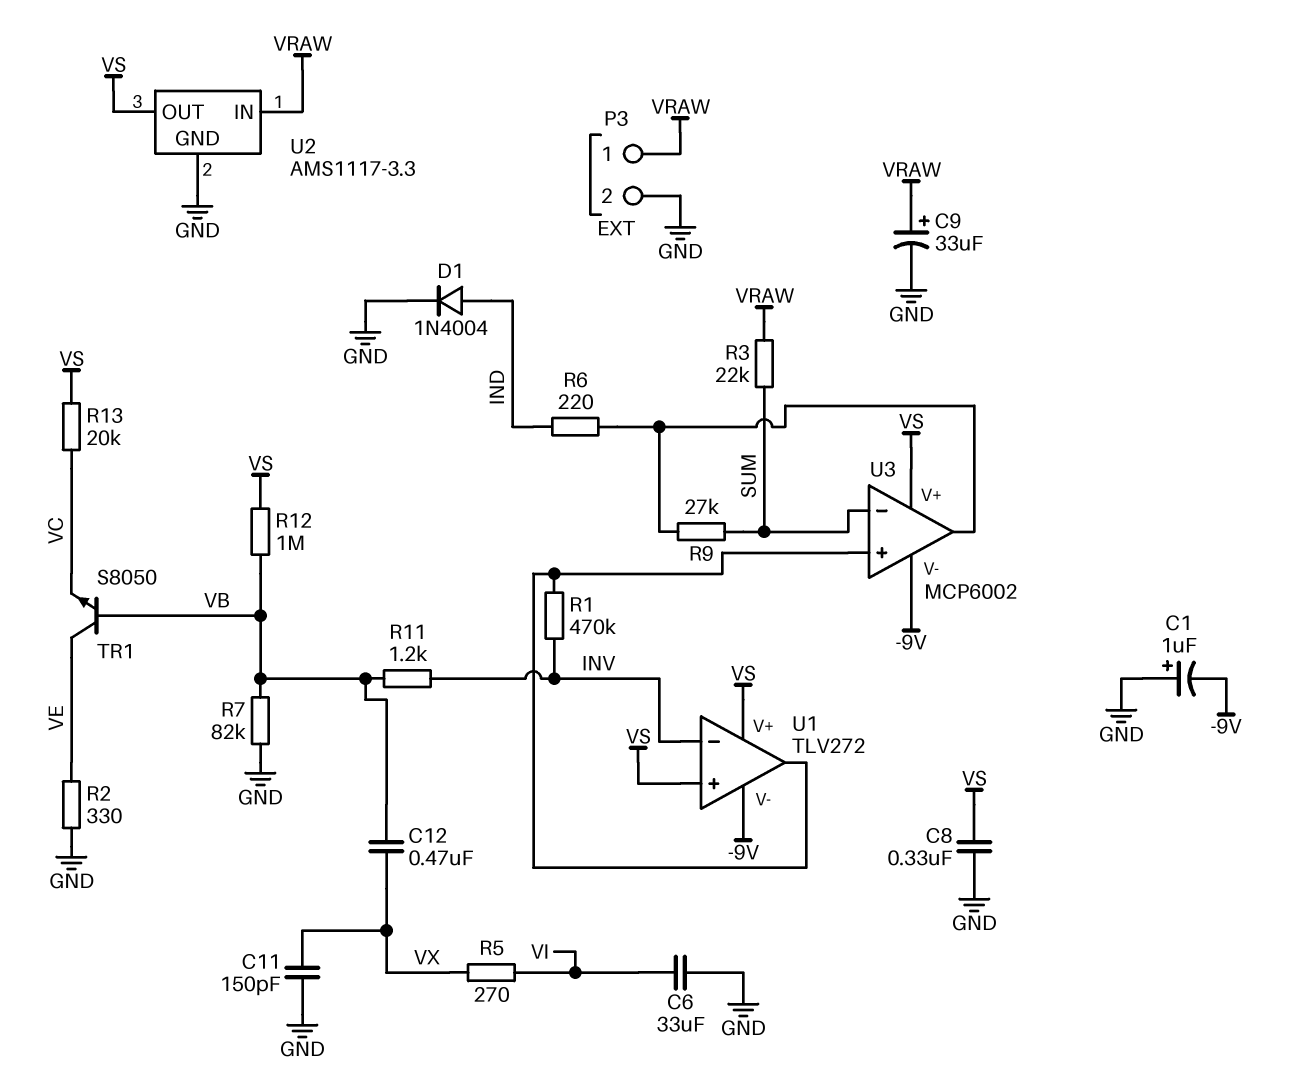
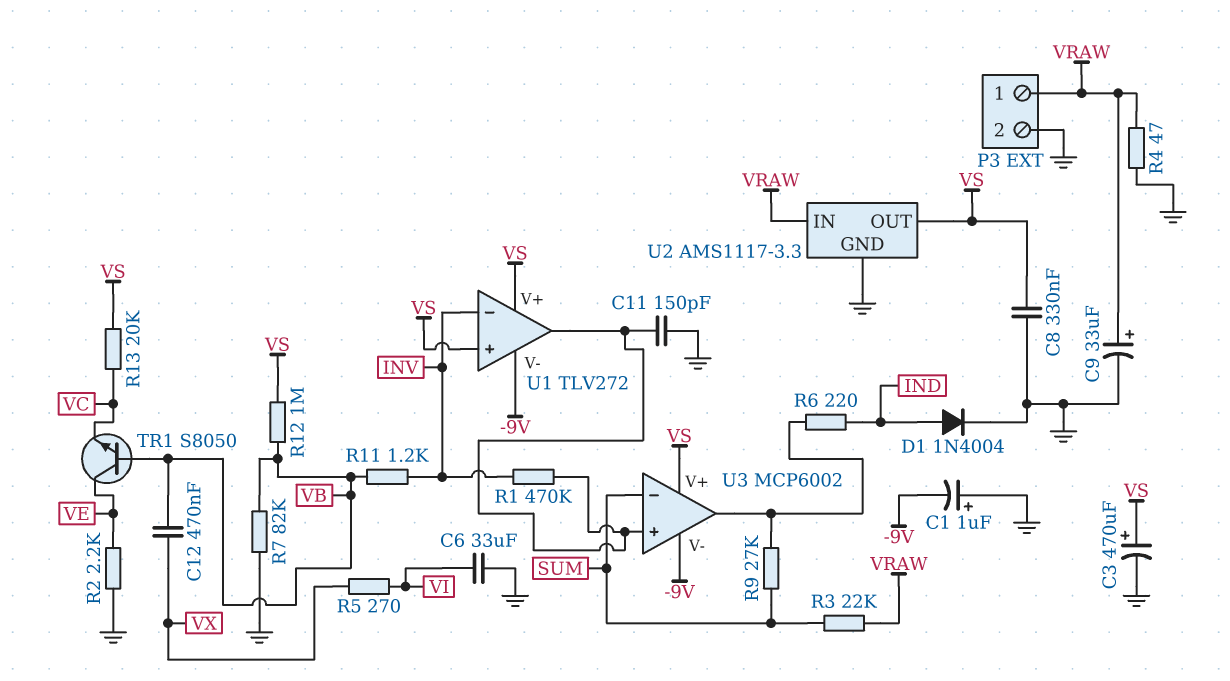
C3: none -> 470uF (plus VS, minus GND)
C11: 150pF (GND, VX) -> 150pF (GND, U1/out)
R2: 330 (GND, VE) -> 2.2k (GND, VE)
R4: none -> 47 (GND, VRAW)

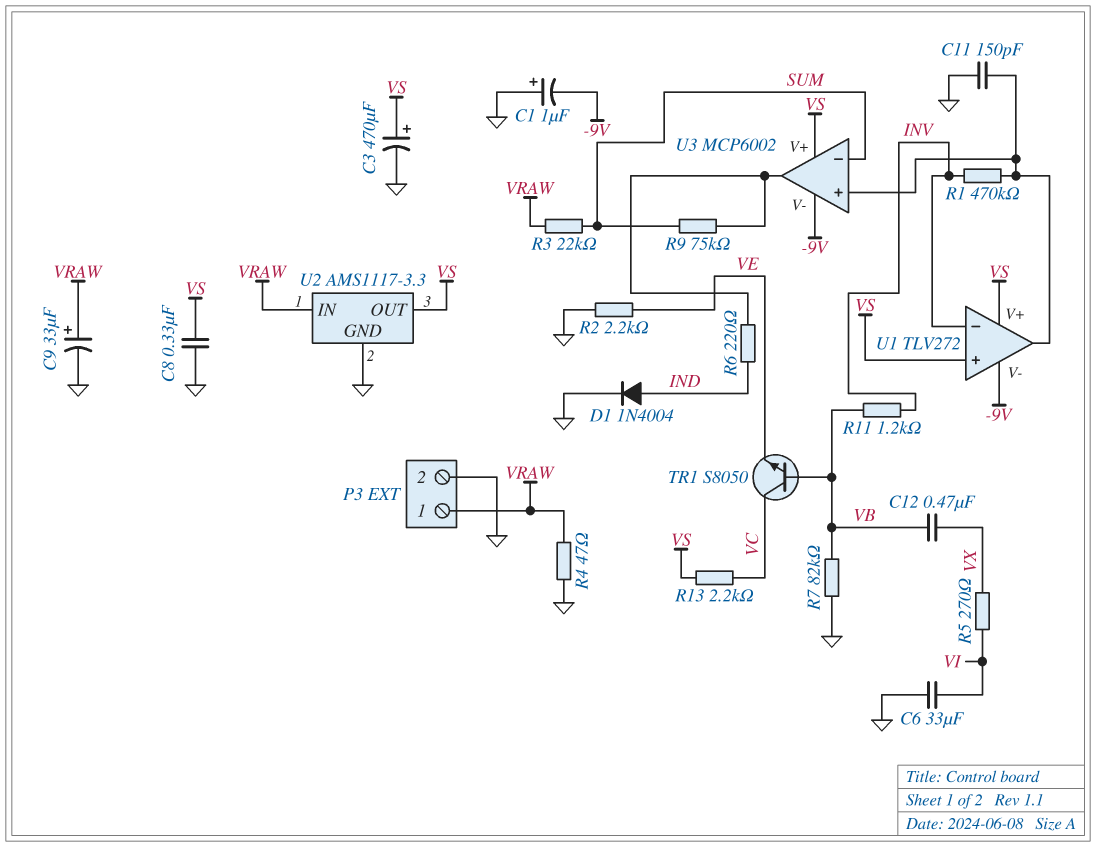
R9: 27k (SUM, U3/out) -> 75k (SUM, U3/out)
R12: 1M (VB, VS) -> none
R13: 20k (VC, VS) -> 2.2k (VC, VS)
TR1: NPN S8050 (B VB, C VE, E VC) -> NPN S8050 (B VB, C VC, E VE)

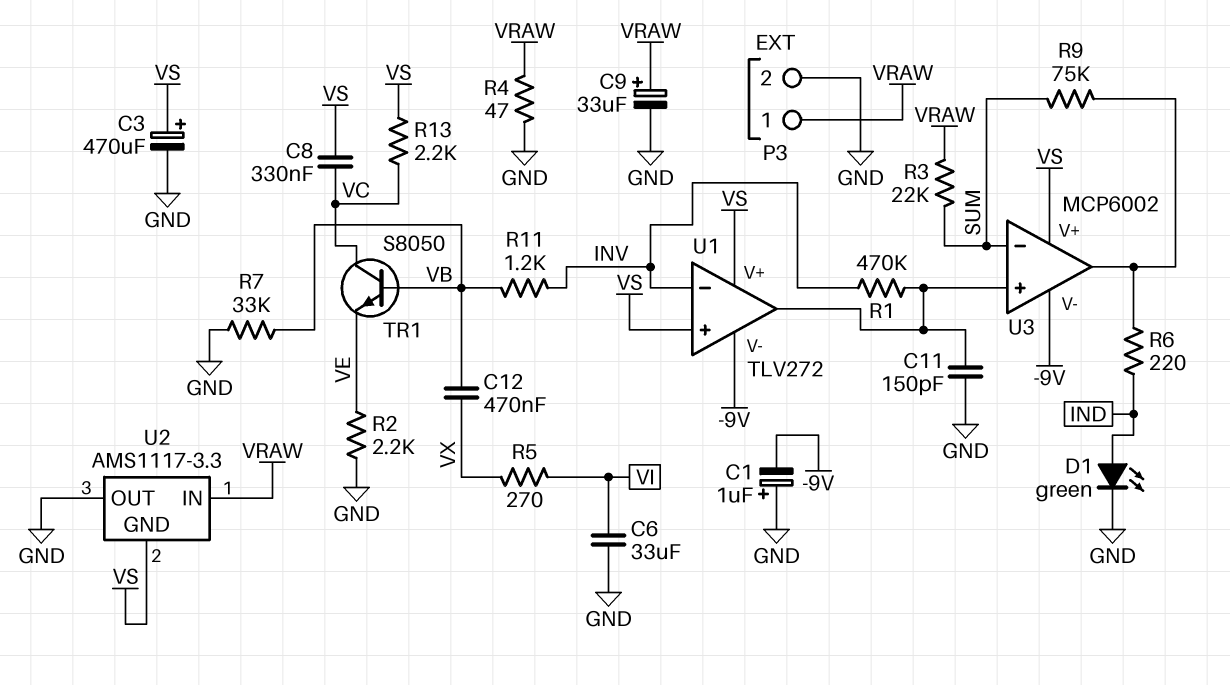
C8: 330nF (GND, VS) -> 330nF (VC, VS)
D1: diode 1N4004 (A IND, K GND) -> LED green (A IND, K GND)
R7: 82k (GND, VB) -> 33k (GND, VB)
U2 pin GND: GND -> VS
U2 pin OUT: VS -> GND

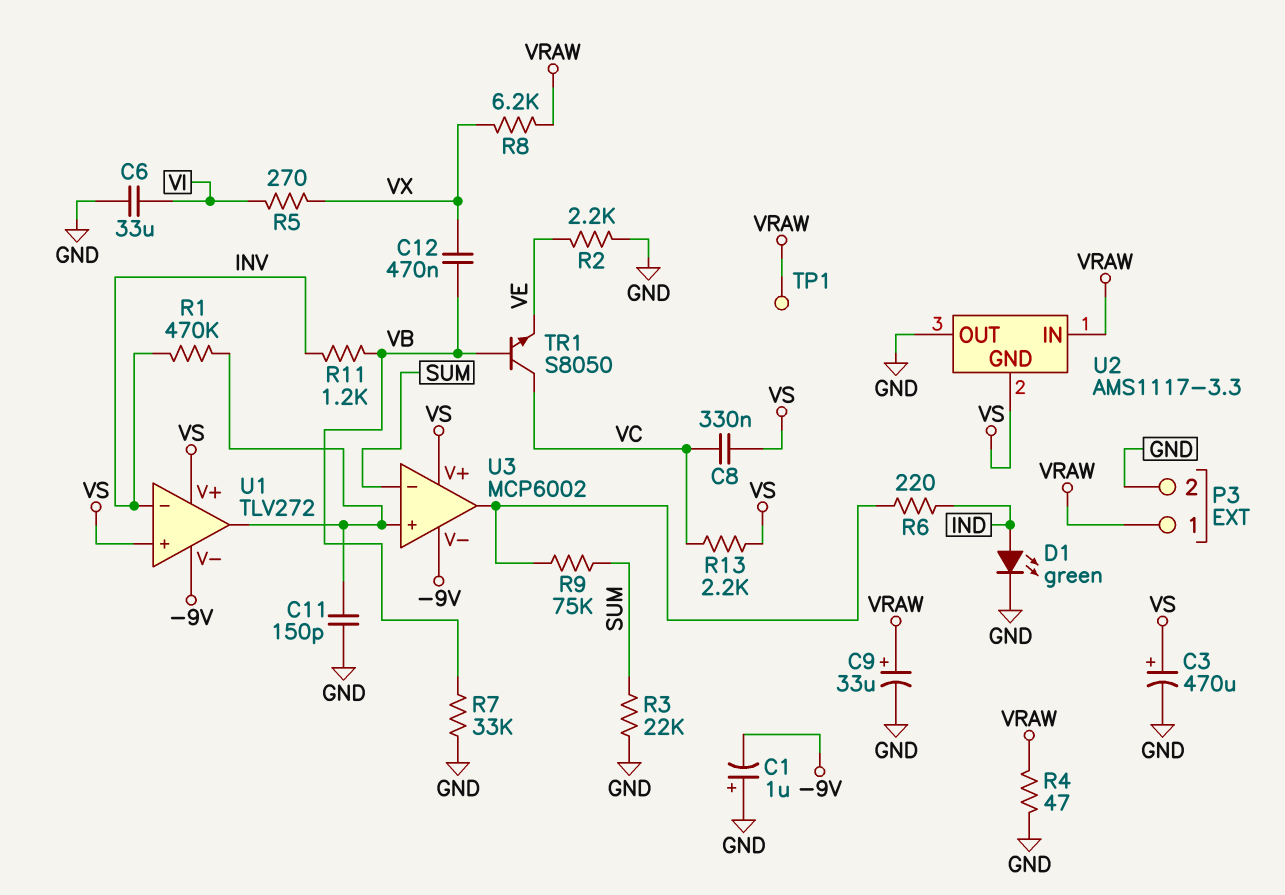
R3: 22k (SUM, VRAW) -> 22k (GND, SUM)
R8: none -> 6.2k (VRAW, VX)
TP1: none -> test point (VRAW)

